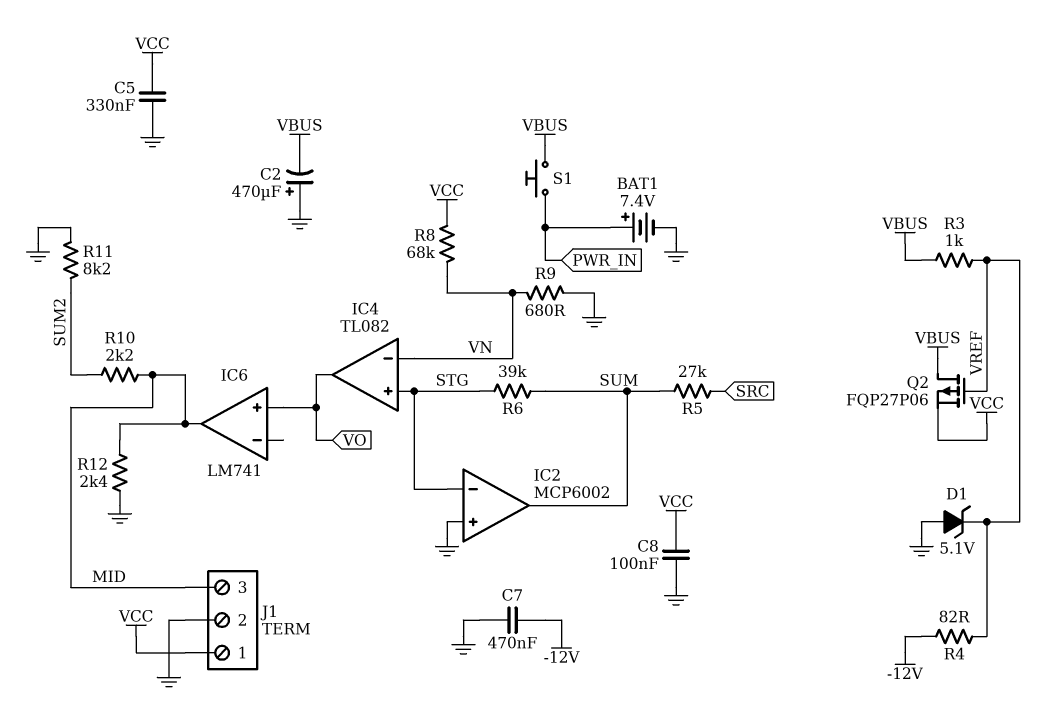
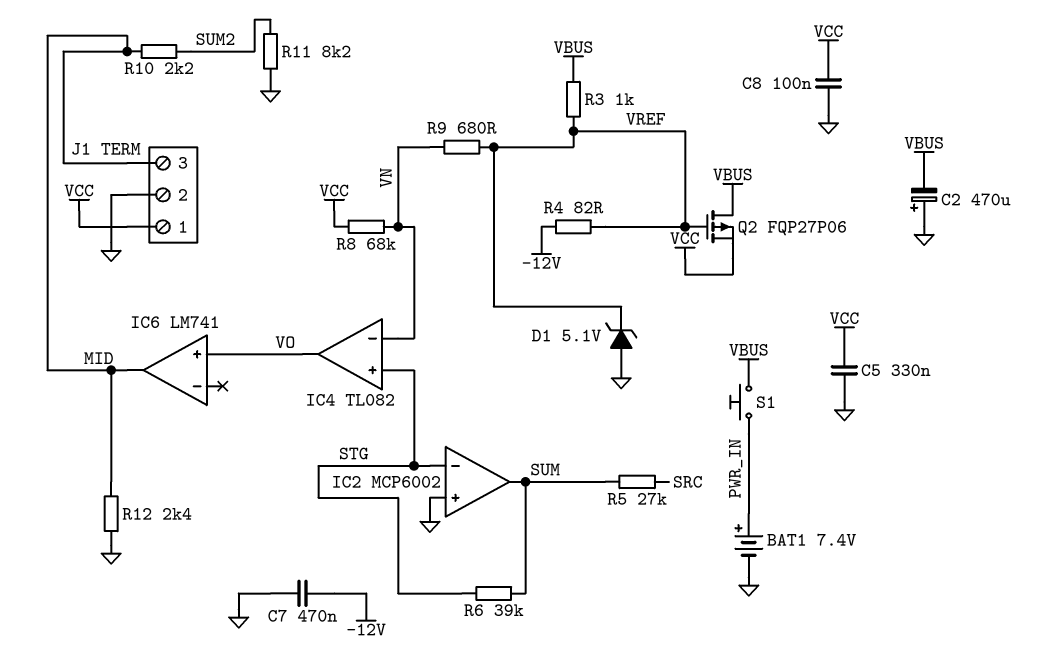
R9: 680 (GND, VN) -> 680 (VN, VREF)

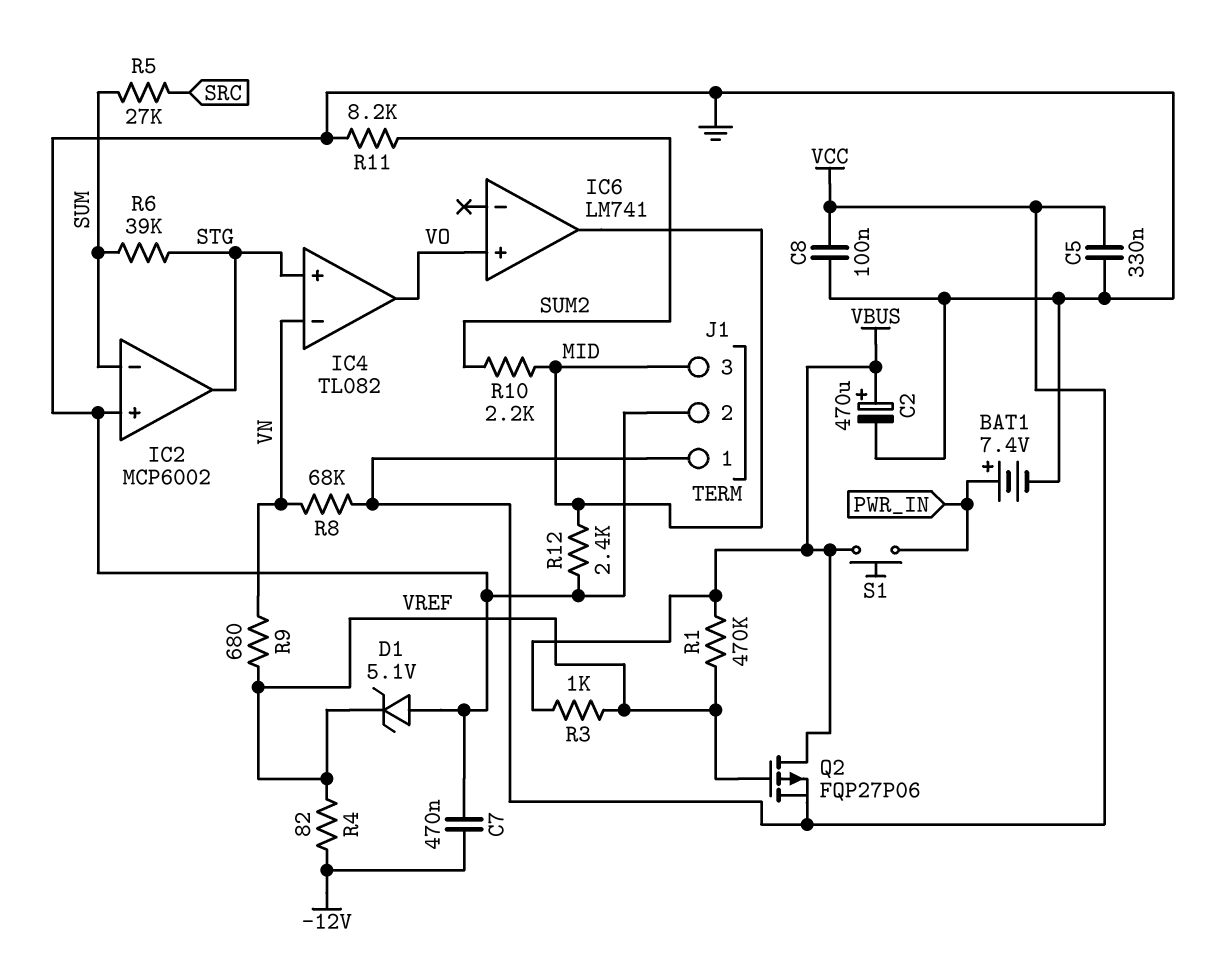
C2: 470uF (plus GND, minus VBUS) -> 470uF (plus VBUS, minus GND)
IC2 pin in-: STG -> SUM
IC2 pin out: SUM -> STG
R1: none -> 470k (VBUS, VREF)

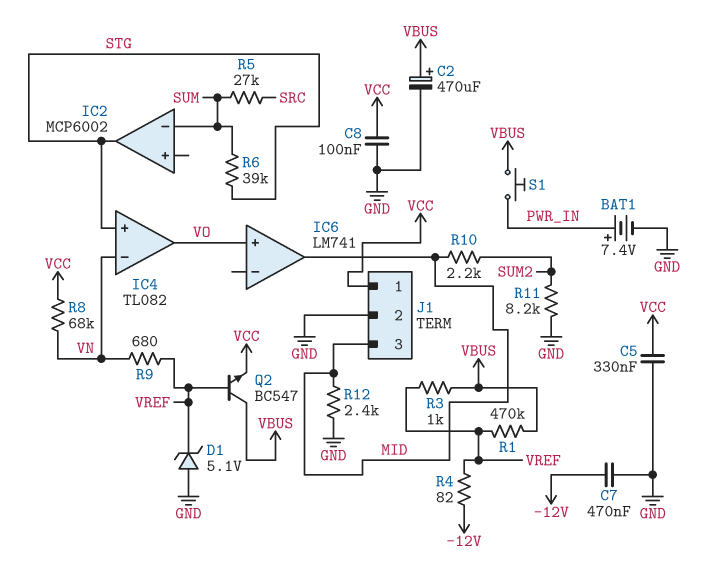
IC2 pin in+: GND -> none
Q2: PMOS FQP27P06 (G VREF, D VBUS, S VCC) -> NPN BC547 (B VREF, C VBUS, E VCC)

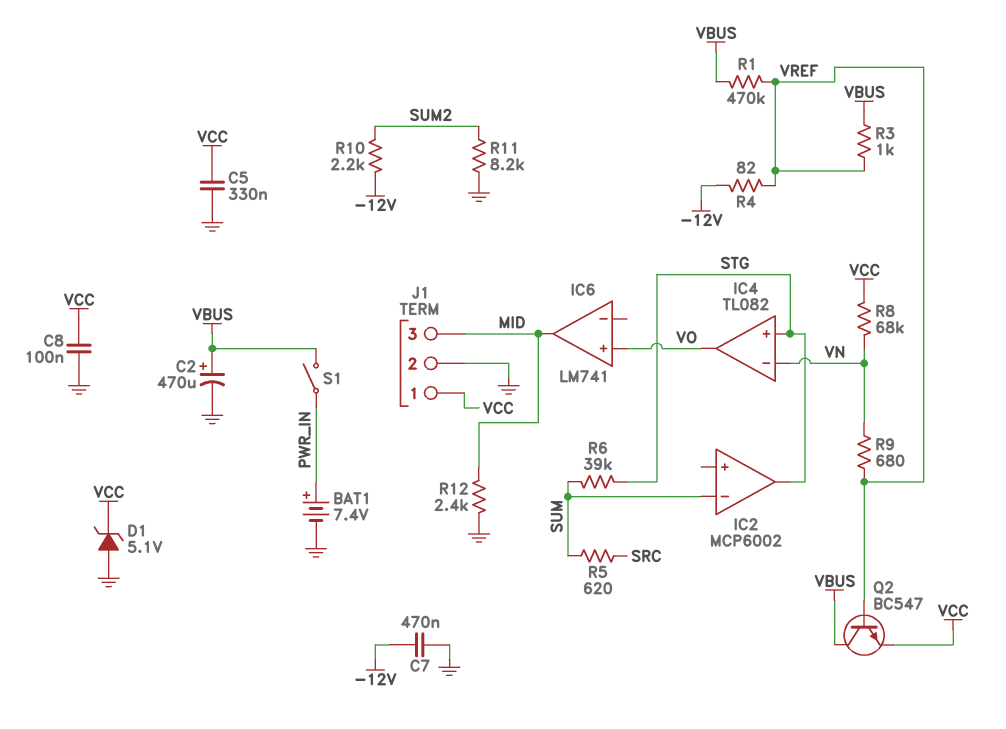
D1: zener 5.1V (A GND, K VREF) -> zener 5.1V (A GND, K VCC)
R5: 27k (SRC, SUM) -> 620 (SRC, SUM)
R10: 2.2k (MID, SUM2) -> 2.2k (-12V, SUM2)
S1: button (PWR_IN, VBUS) -> switch (PWR_IN, VBUS)

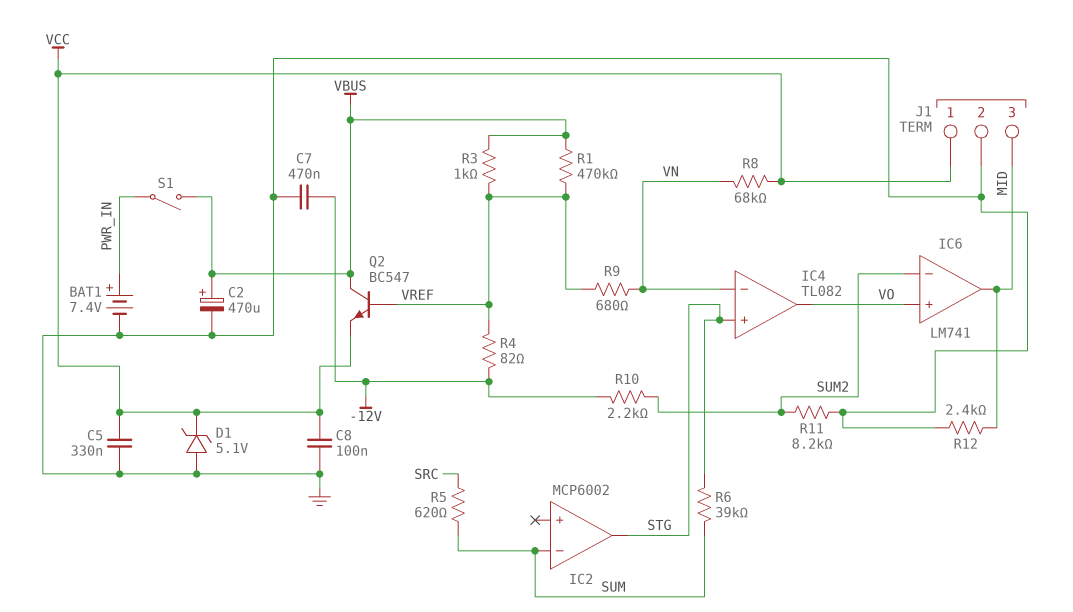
IC6 pin in-: none -> SUM2

